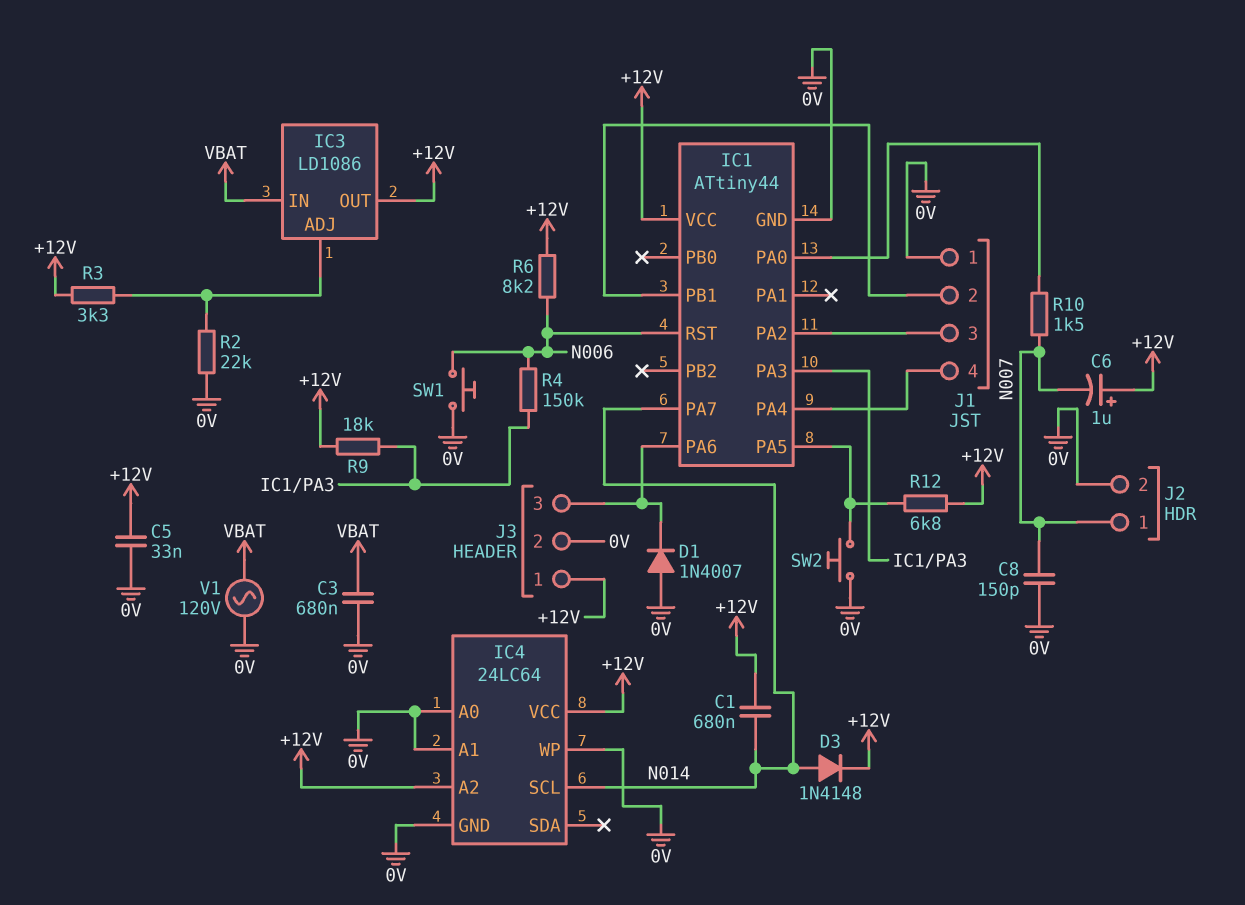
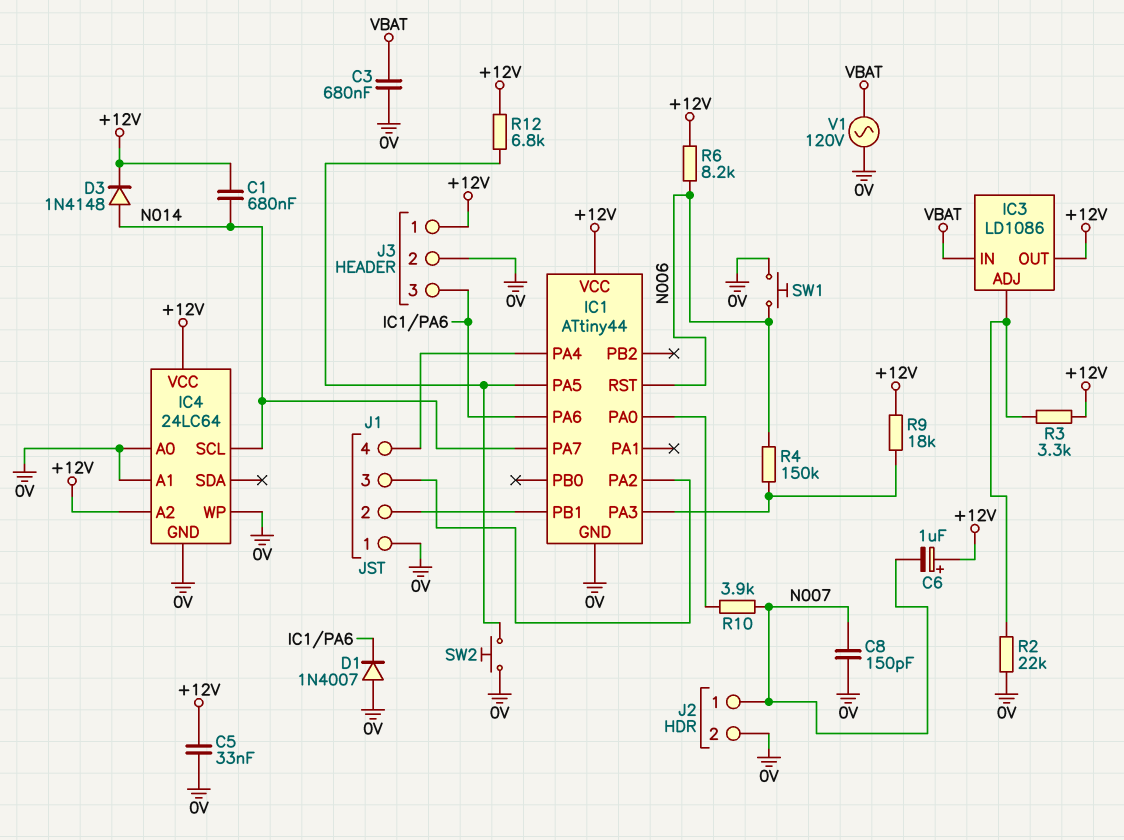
R10: 1.5k (IC1/PA0, N007) -> 3.9k (IC1/PA0, N007)

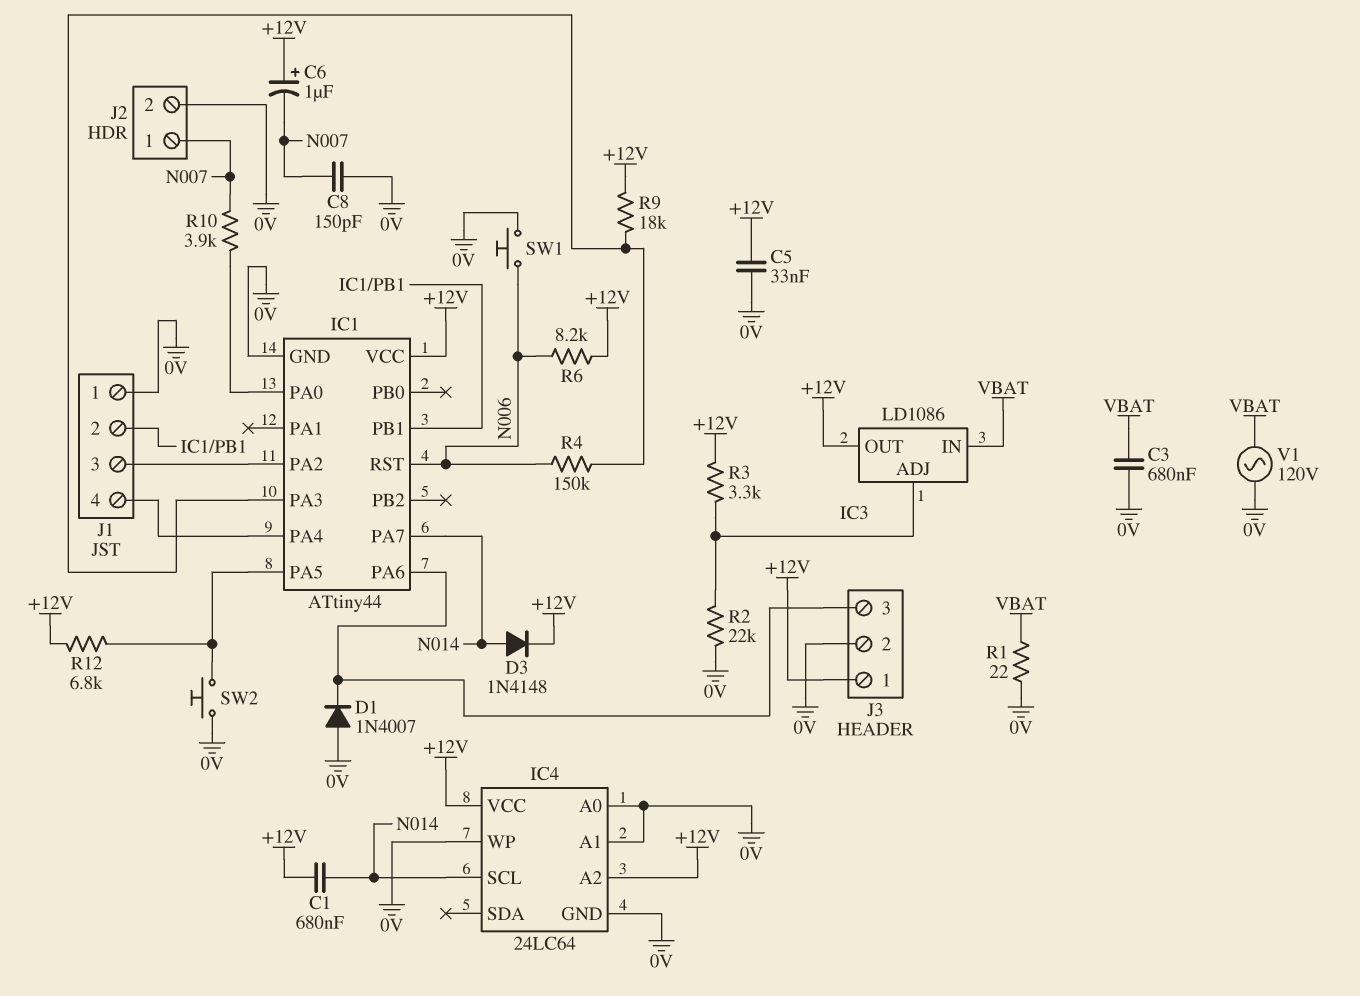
R1: none -> 22 (0V, VBAT)

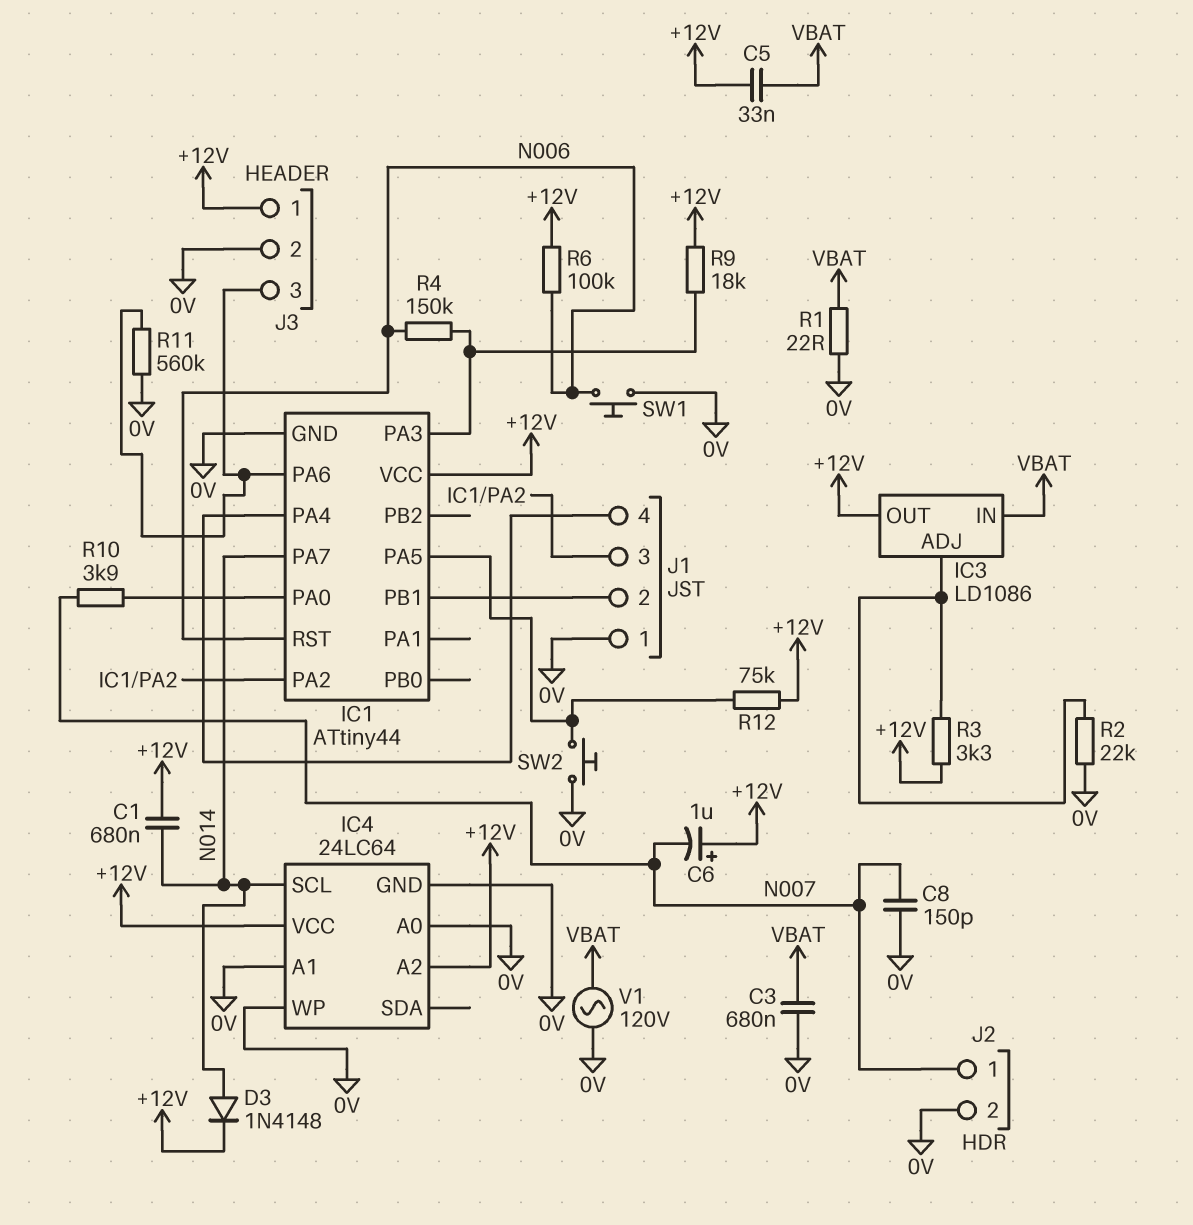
C5: 33nF (+12V, 0V) -> 33nF (+12V, VBAT)
D1: diode 1N4007 (A 0V, K IC1/PA6) -> none
R6: 8.2k (+12V, N006) -> 100k (+12V, N006)
R11: none -> 560k (0V, IC1/PA6)
R12: 6.8k (+12V, IC1/PA5) -> 75k (+12V, IC1/PA5)

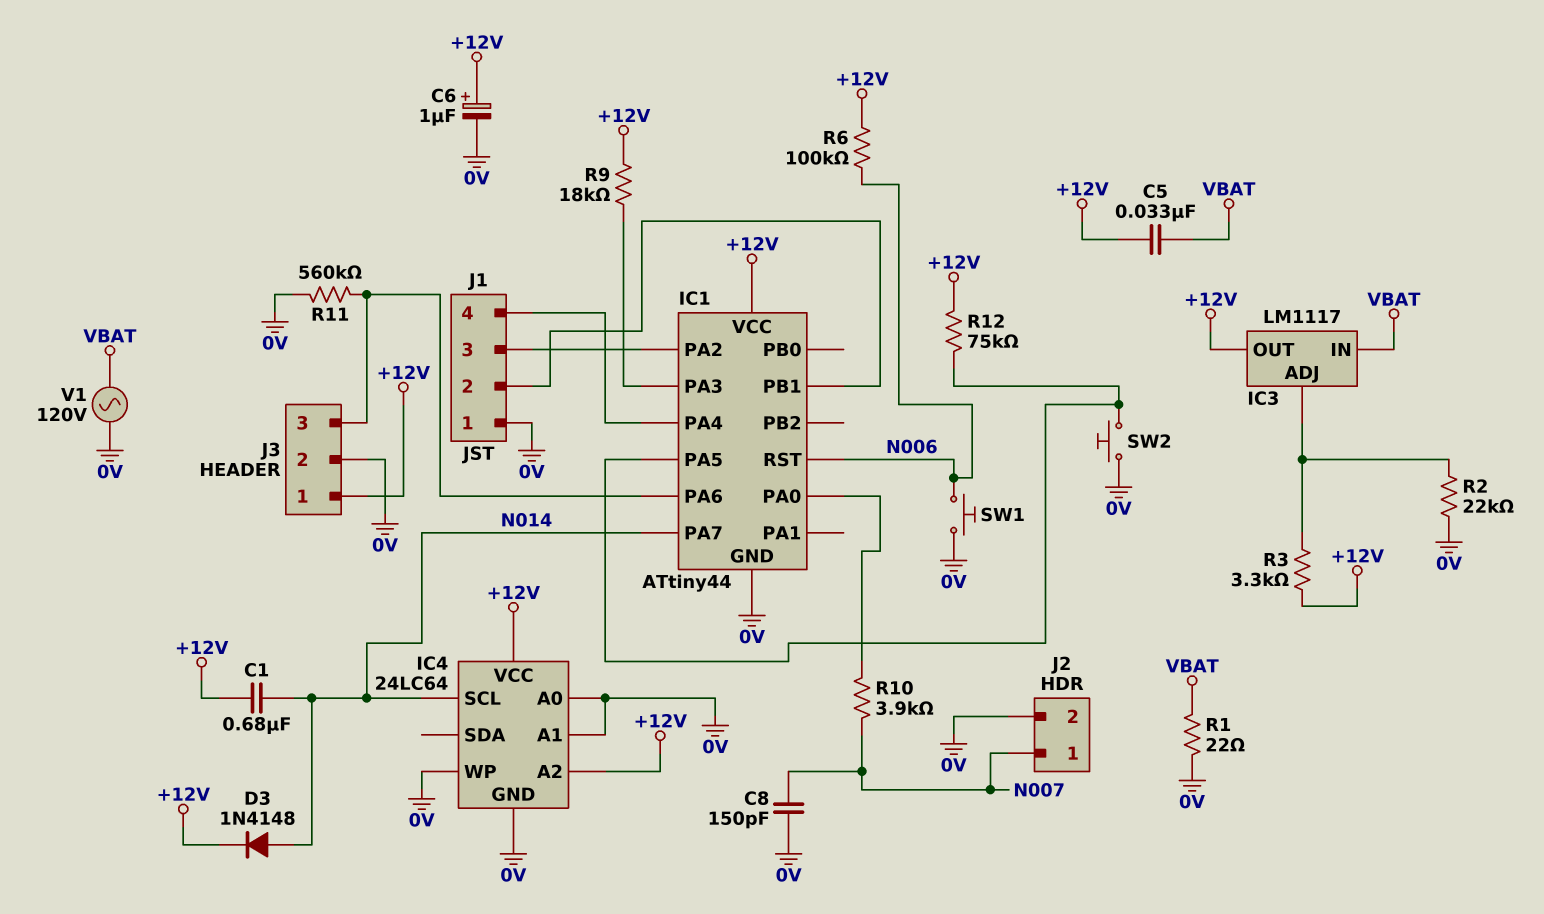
C3: 680nF (0V, VBAT) -> none
C6: 1uF (plus +12V, minus N007) -> 1uF (plus +12V, minus 0V)
IC3: LD1086 -> LM1117
R4: 150k (IC1/PA3, N006) -> none

